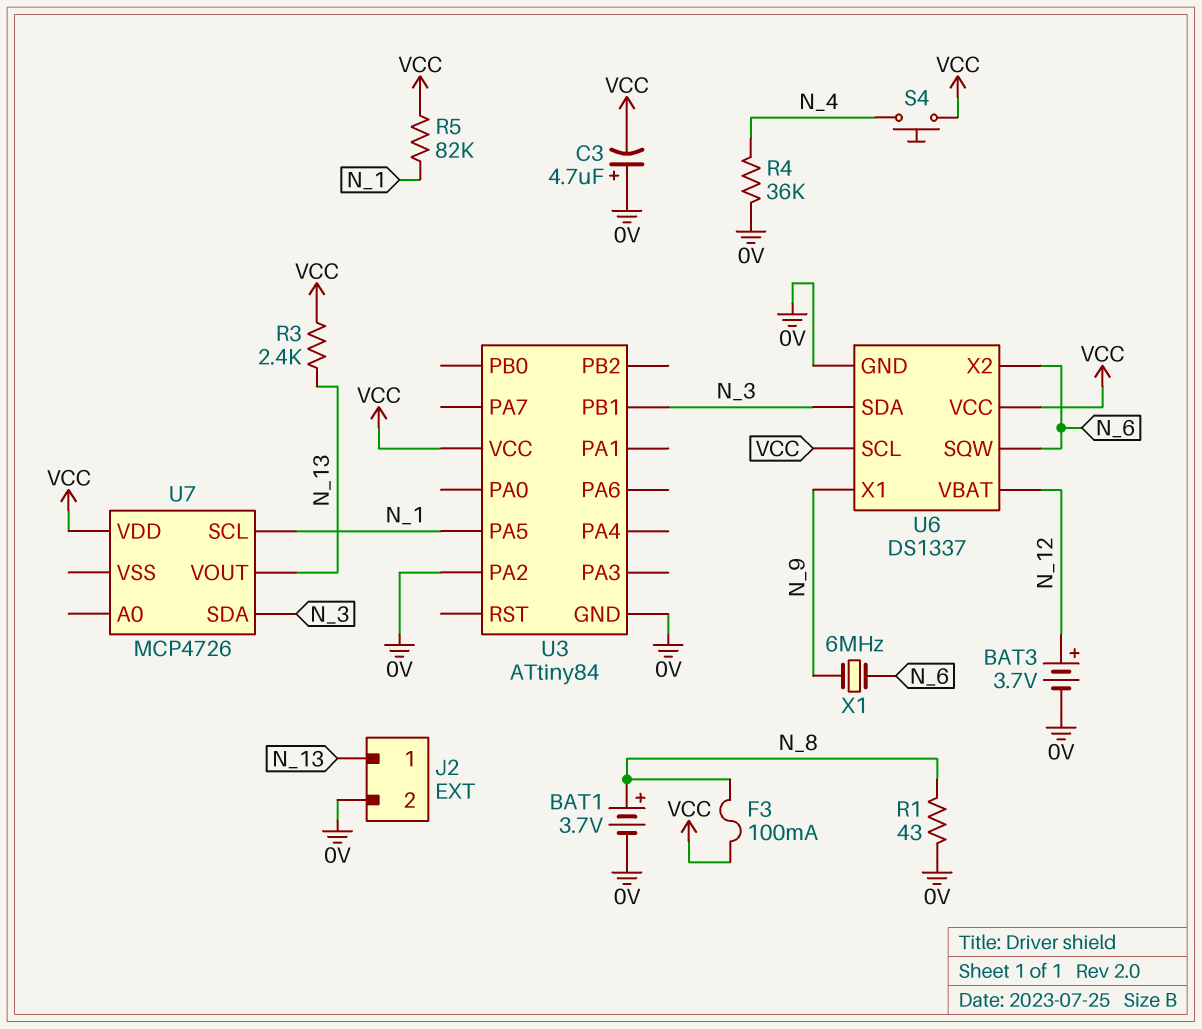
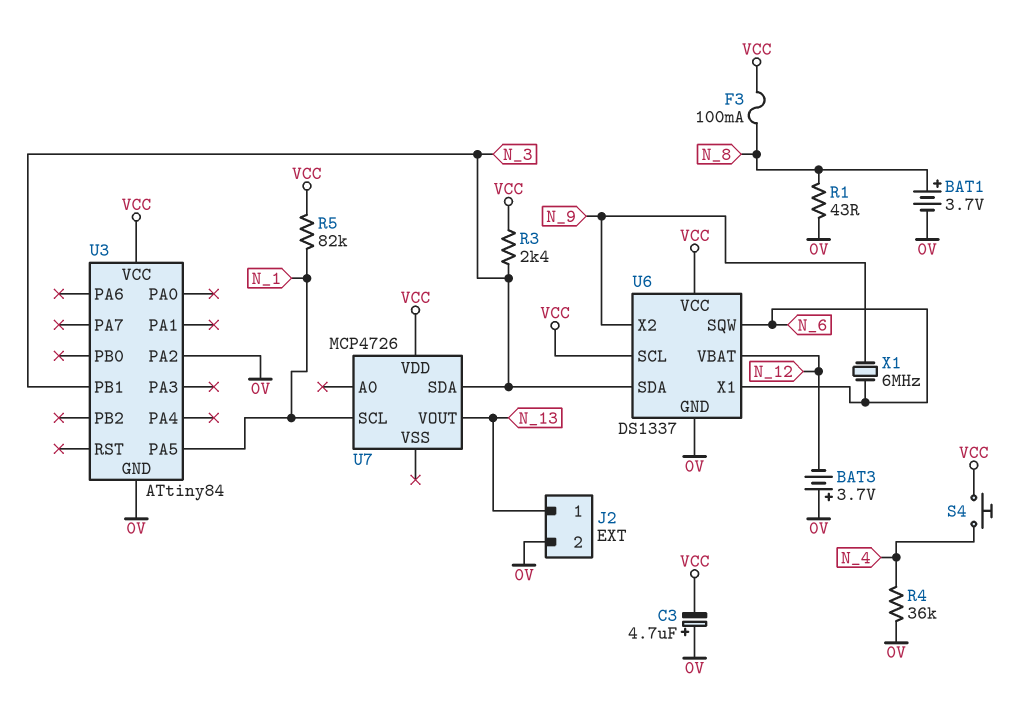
BAT3: 3.7V (plus N_12, minus 0V) -> 3.7V (plus 0V, minus N_12)
R3: 2.4k (N_13, VCC) -> 2.4k (N_3, VCC)
U6 pin X1: N_9 -> N_6
U6 pin X2: N_6 -> N_9

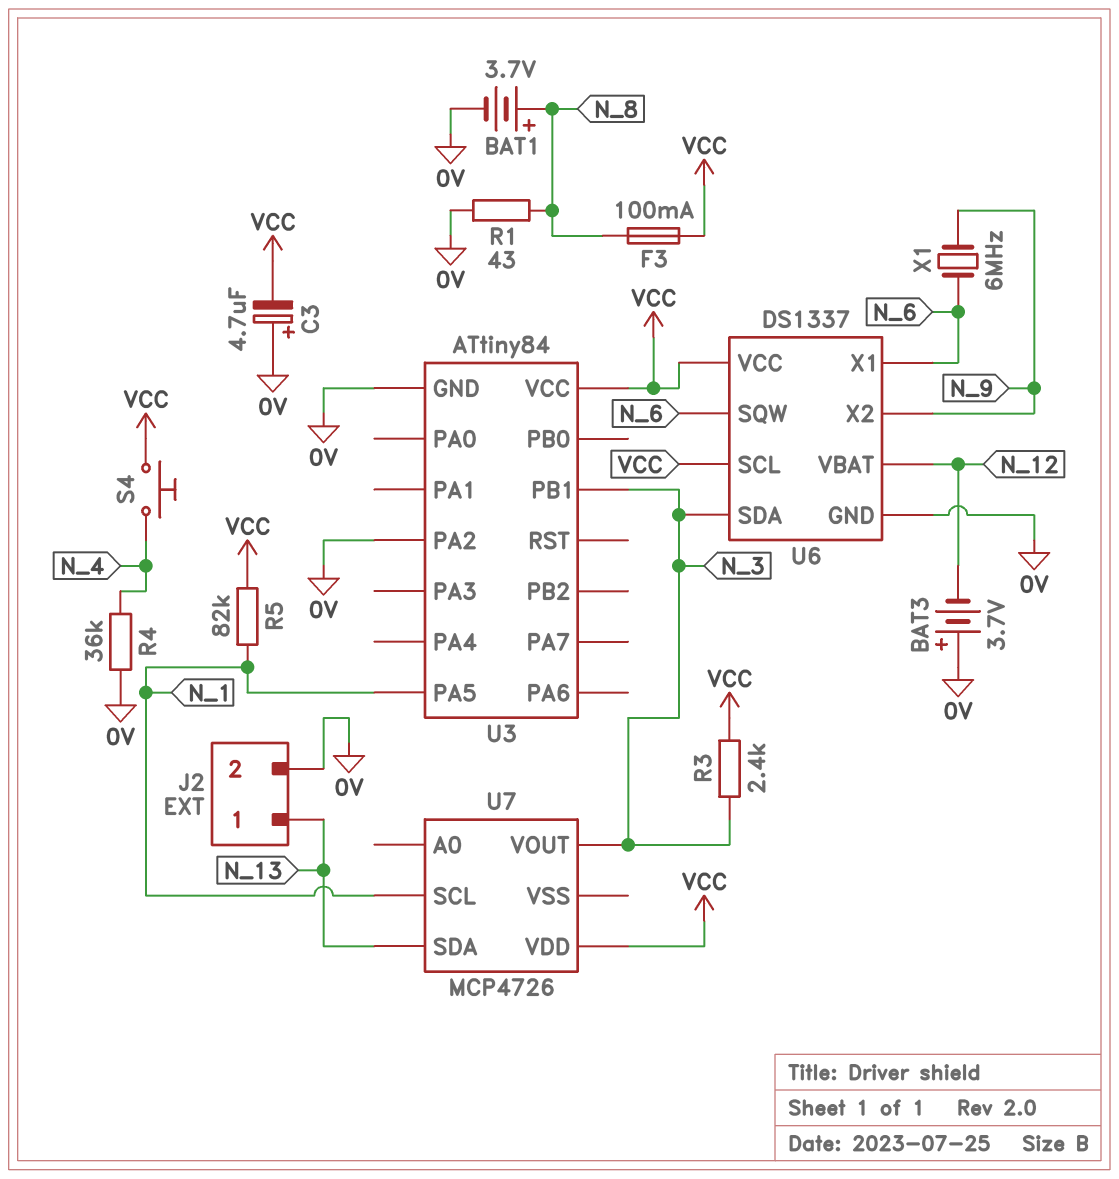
U7 pin SDA: N_3 -> N_13
U7 pin VOUT: N_13 -> N_3

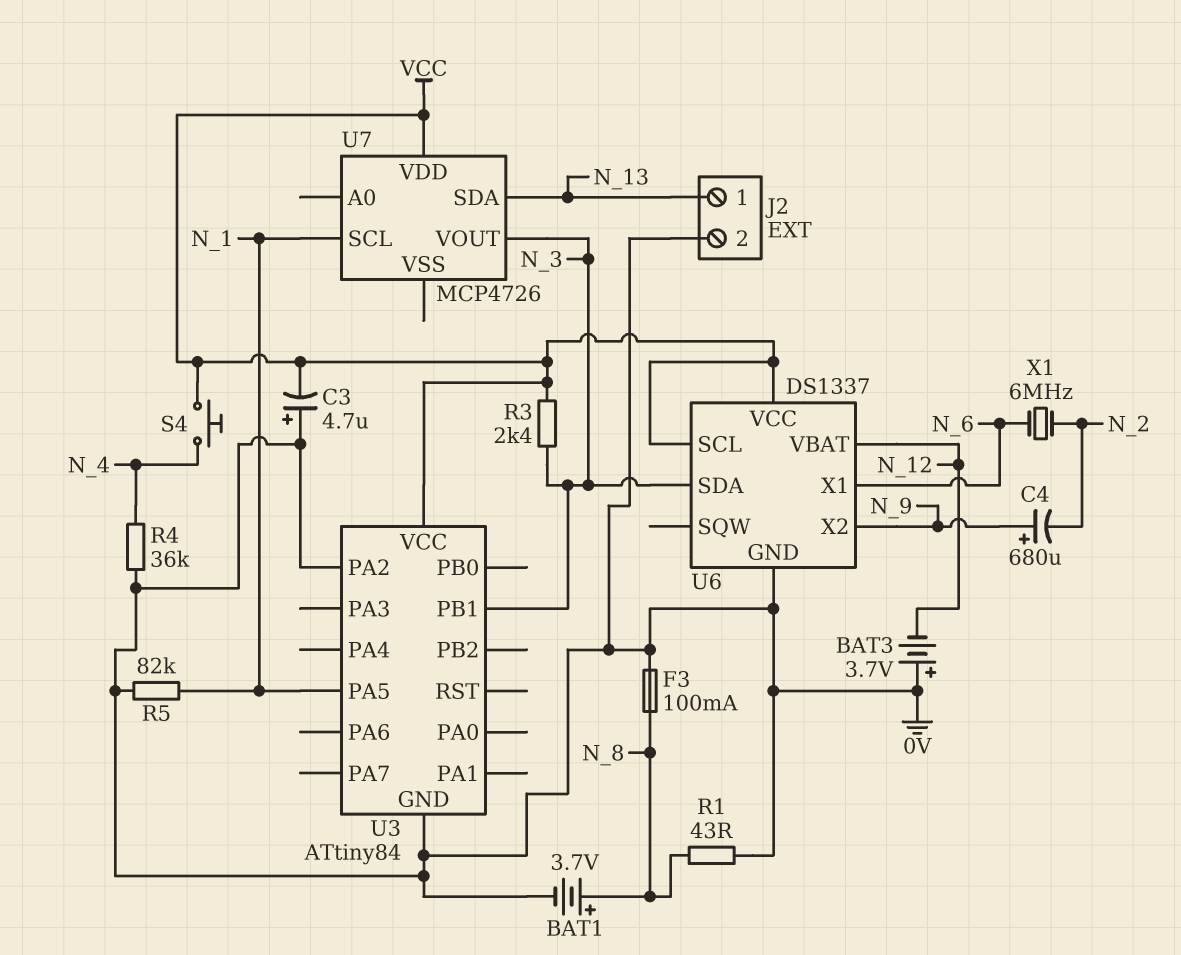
C4: none -> 680uF (plus N_9, minus N_2)
F3: 100mA (N_8, VCC) -> 100mA (0V, N_8)
R5: 82k (N_1, VCC) -> 82k (0V, N_1)
U6 pin SQW: N_6 -> none
X1: 6MHz (N_6, N_9) -> 6MHz (N_2, N_6)

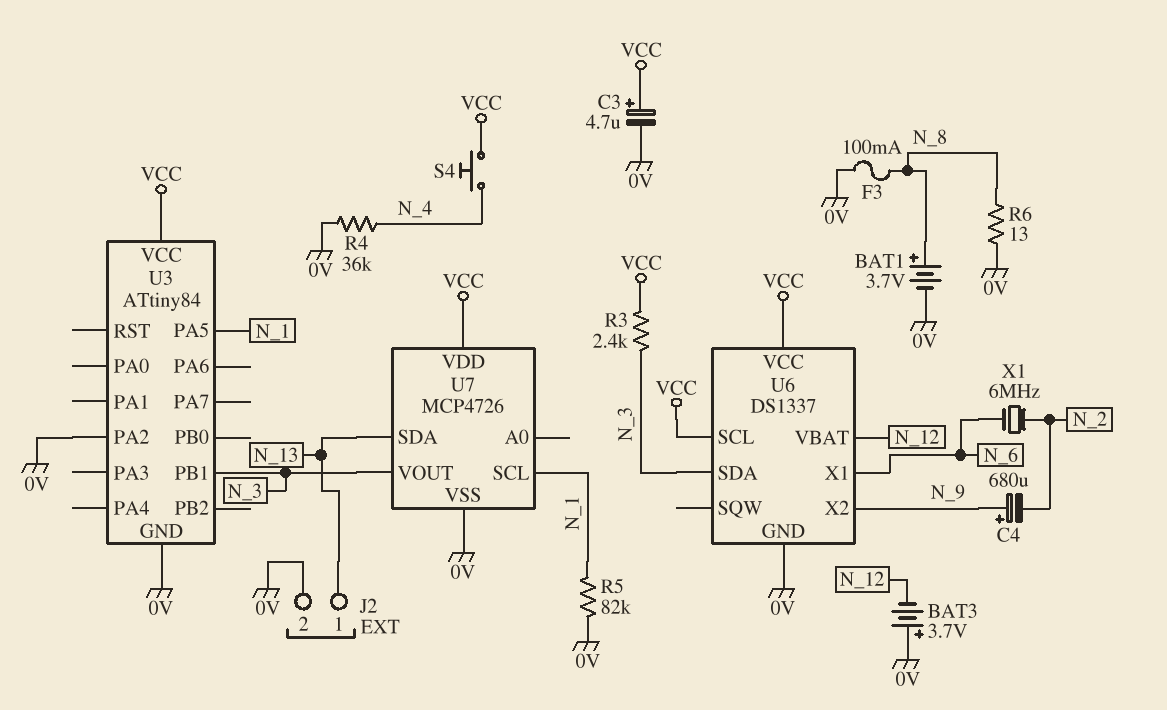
C3: 4.7uF (plus 0V, minus VCC) -> 4.7uF (plus VCC, minus 0V)
R1: 43 (0V, N_8) -> none
R6: none -> 13 (0V, N_8)
U7 pin VSS: none -> 0V

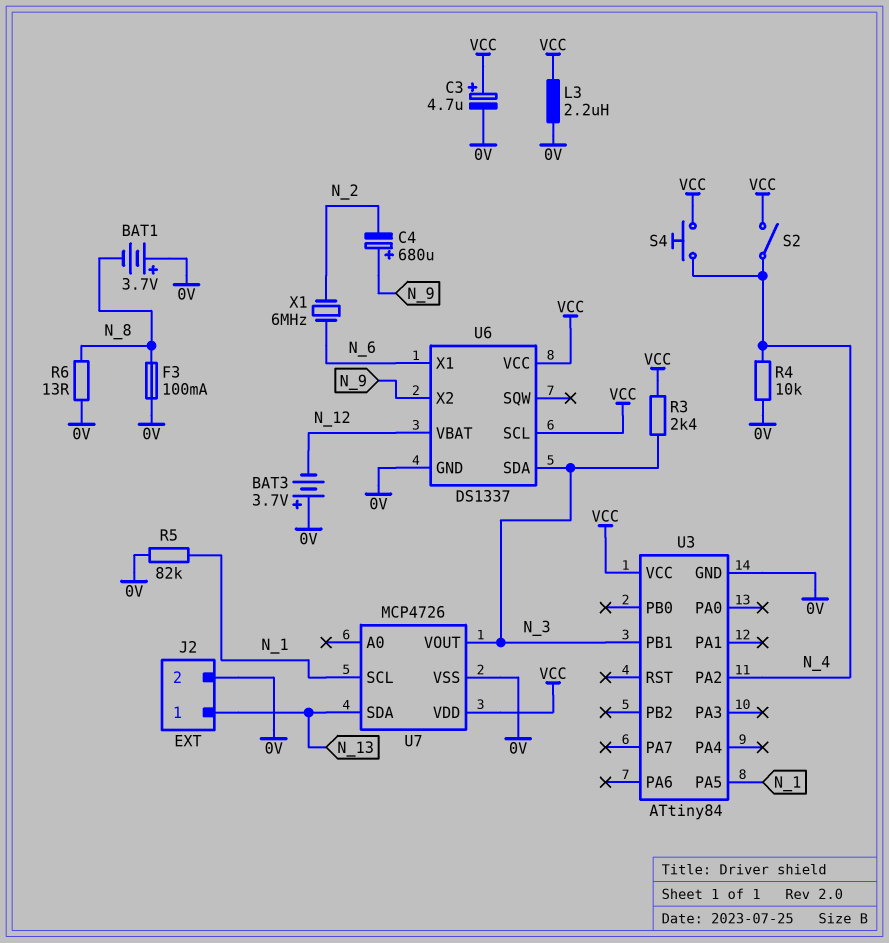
BAT1: 3.7V (plus N_8, minus 0V) -> 3.7V (plus 0V, minus N_8)
L3: none -> 2.2uH (0V, VCC)
R4: 36k (0V, N_4) -> 10k (0V, N_4)
S2: none -> switch (N_4, VCC)
U3 pin PA2: 0V -> N_4

